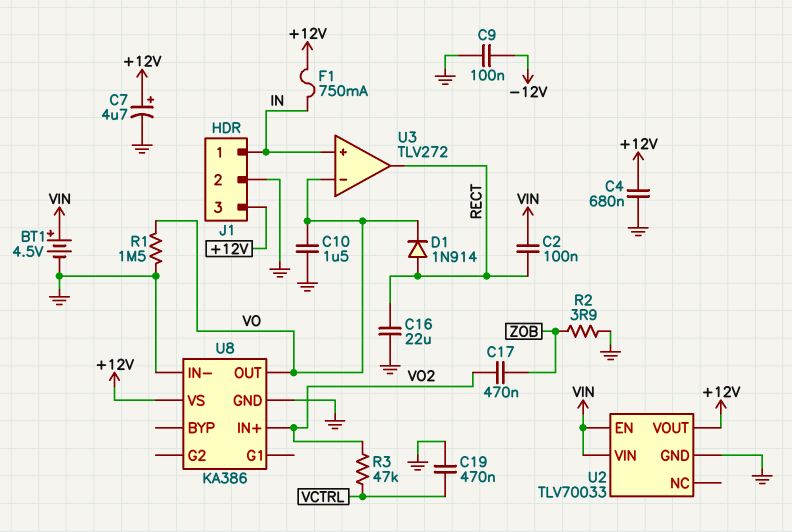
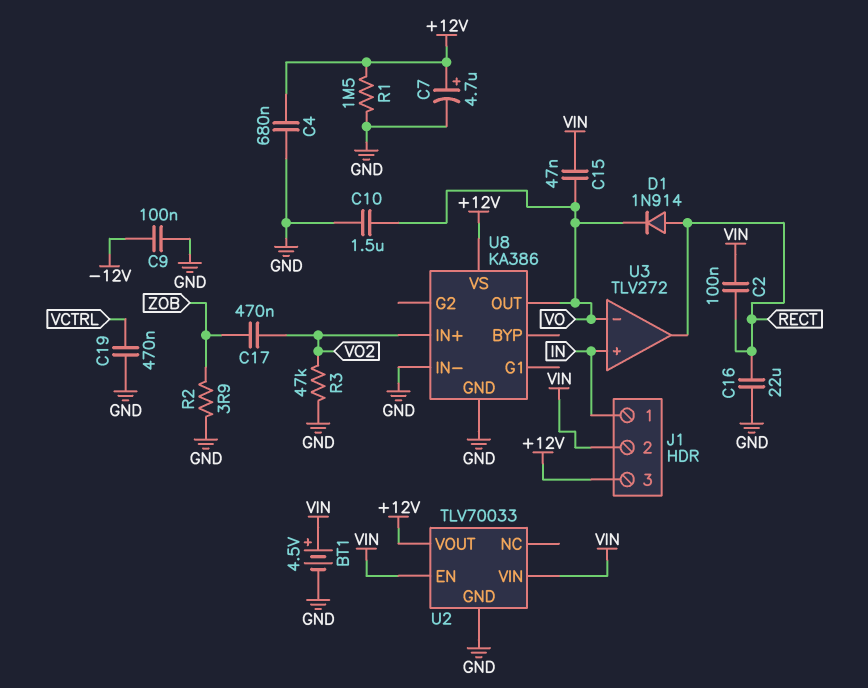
C15: none -> 47nF (VIN, VO)
F1: 750mA (+12V, IN) -> none
J1 pin 2: GND -> VIN
R1: 1.5M (GND, VO) -> 1.5M (+12V, GND)
R3: 47k (VCTRL, VO2) -> 47k (GND, VO2)

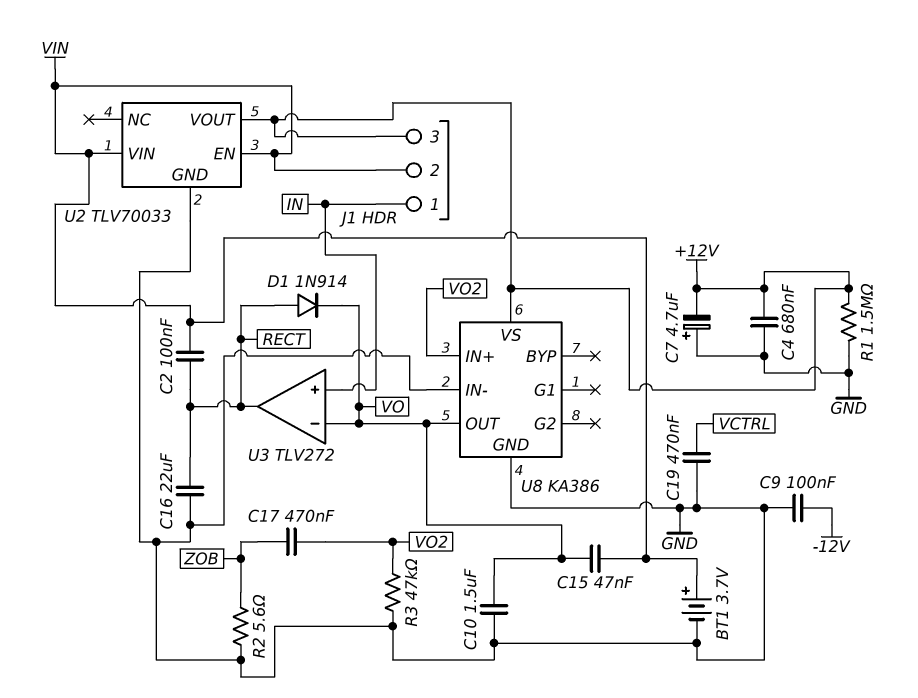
BT1: 4.5V (plus VIN, minus GND) -> 3.7V (plus VIN, minus GND)
C7: 4.7uF (plus +12V, minus GND) -> 4.7uF (plus GND, minus +12V)
R2: 3.9 (GND, ZOB) -> 5.6 (GND, ZOB)

